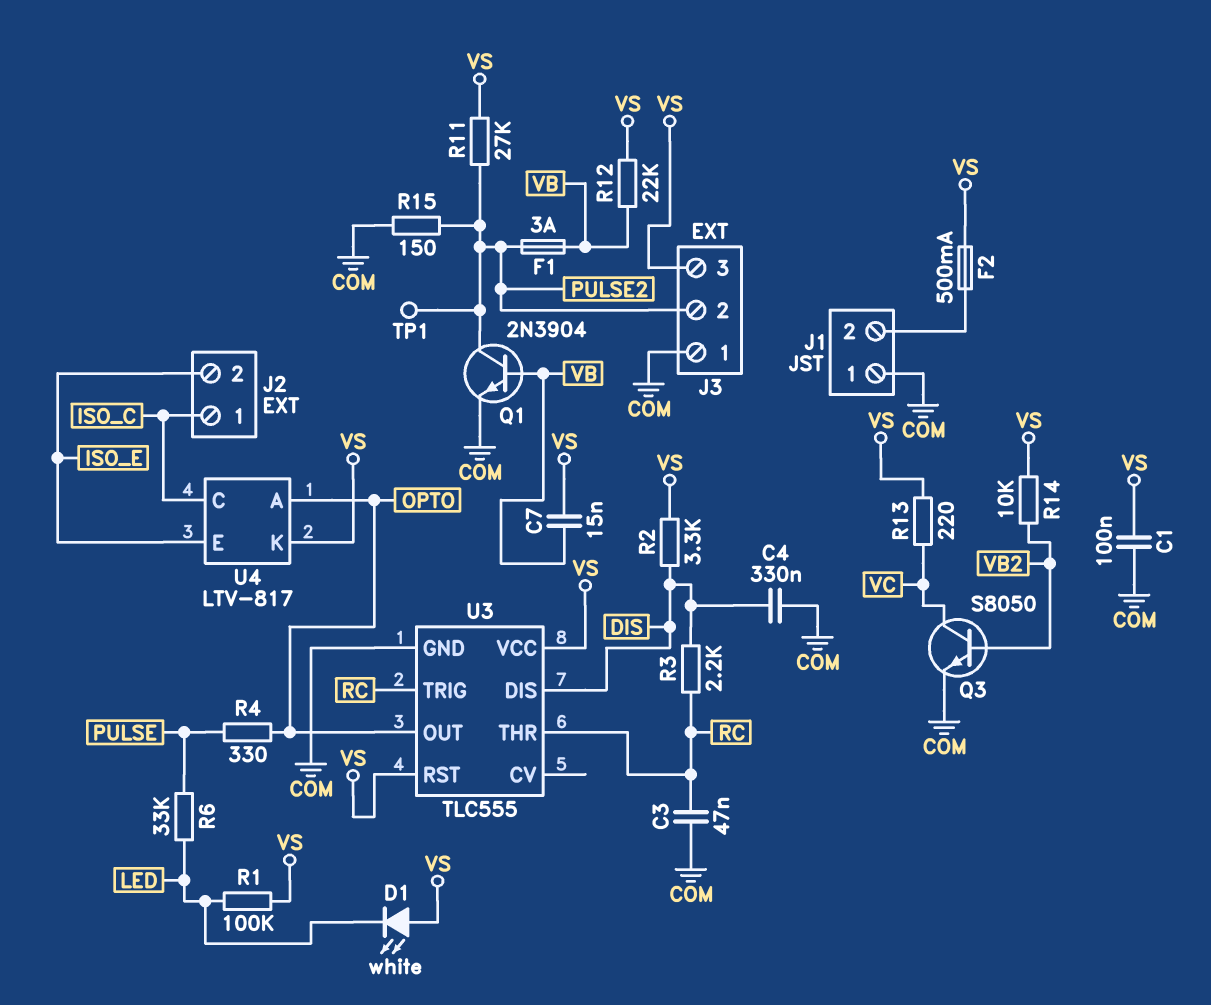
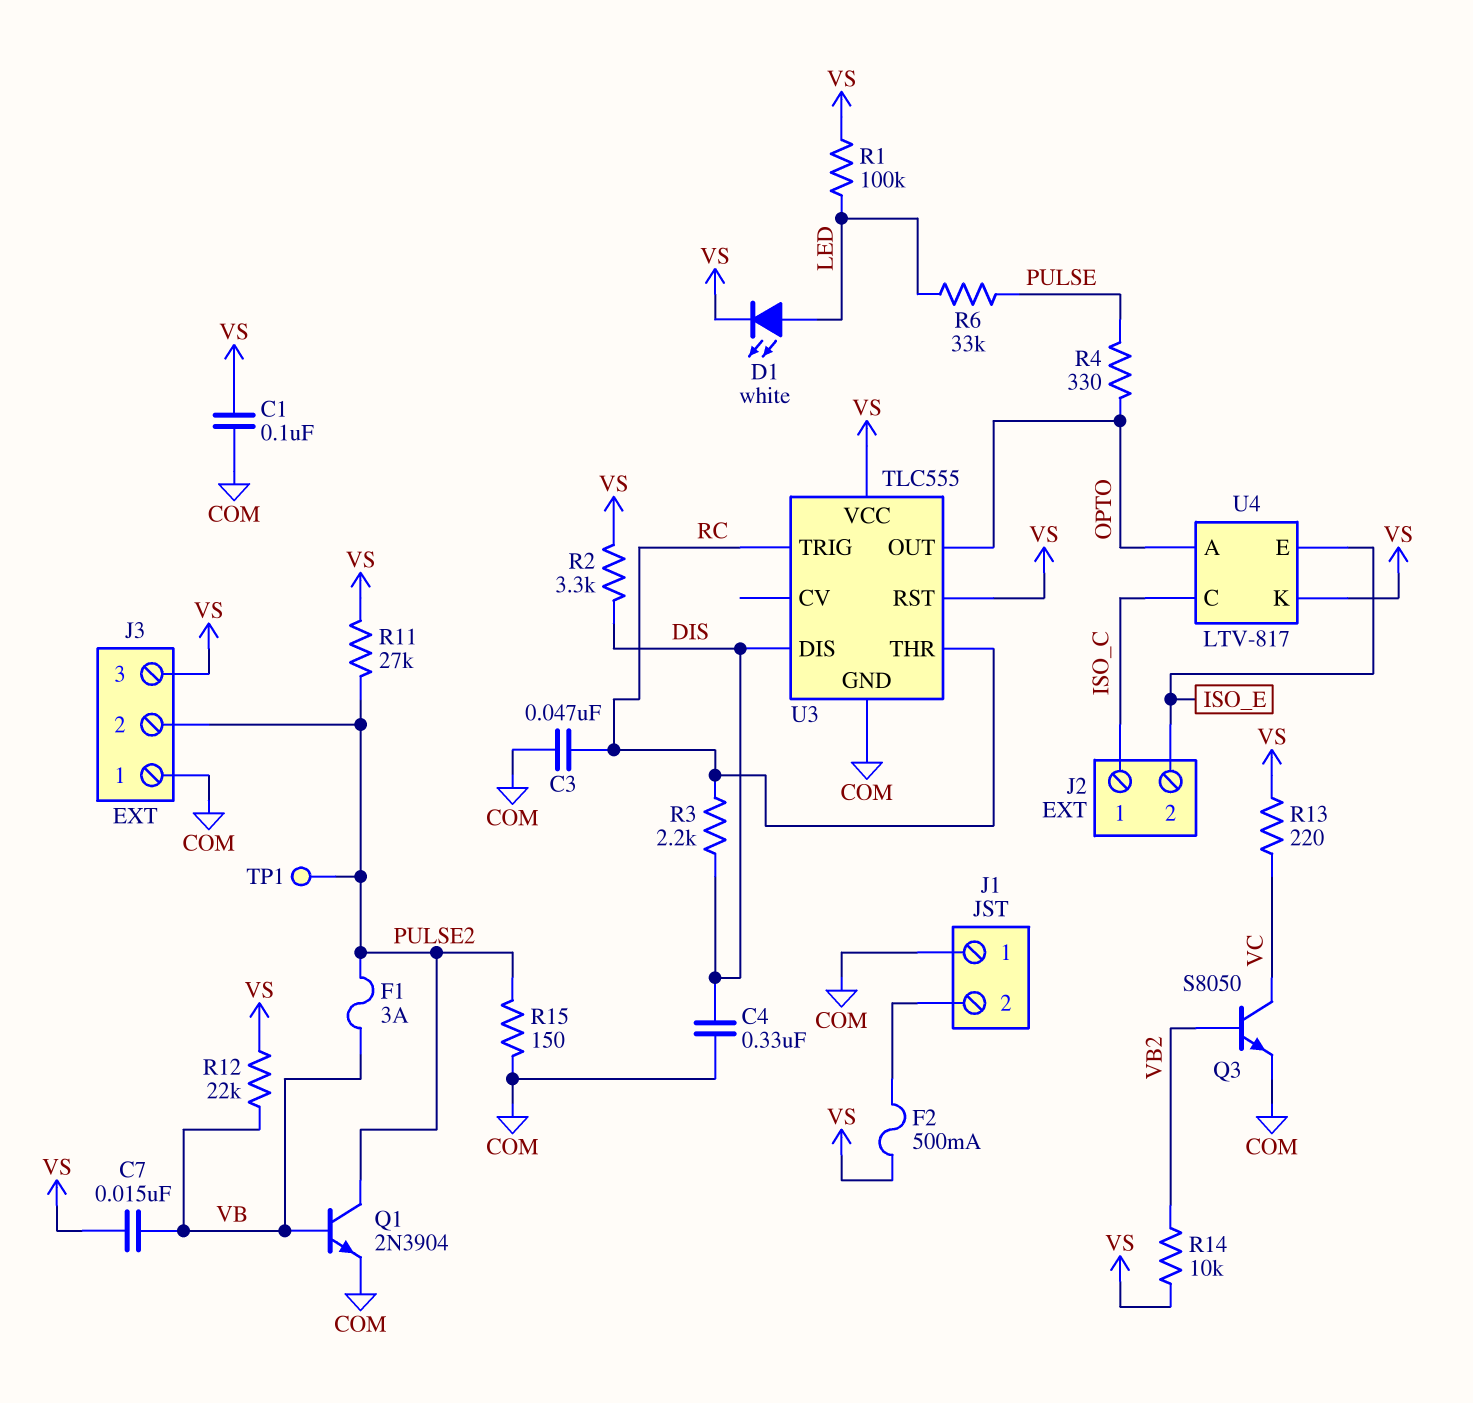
D1: LED white (A VS, K LED) -> LED white (A LED, K VS)

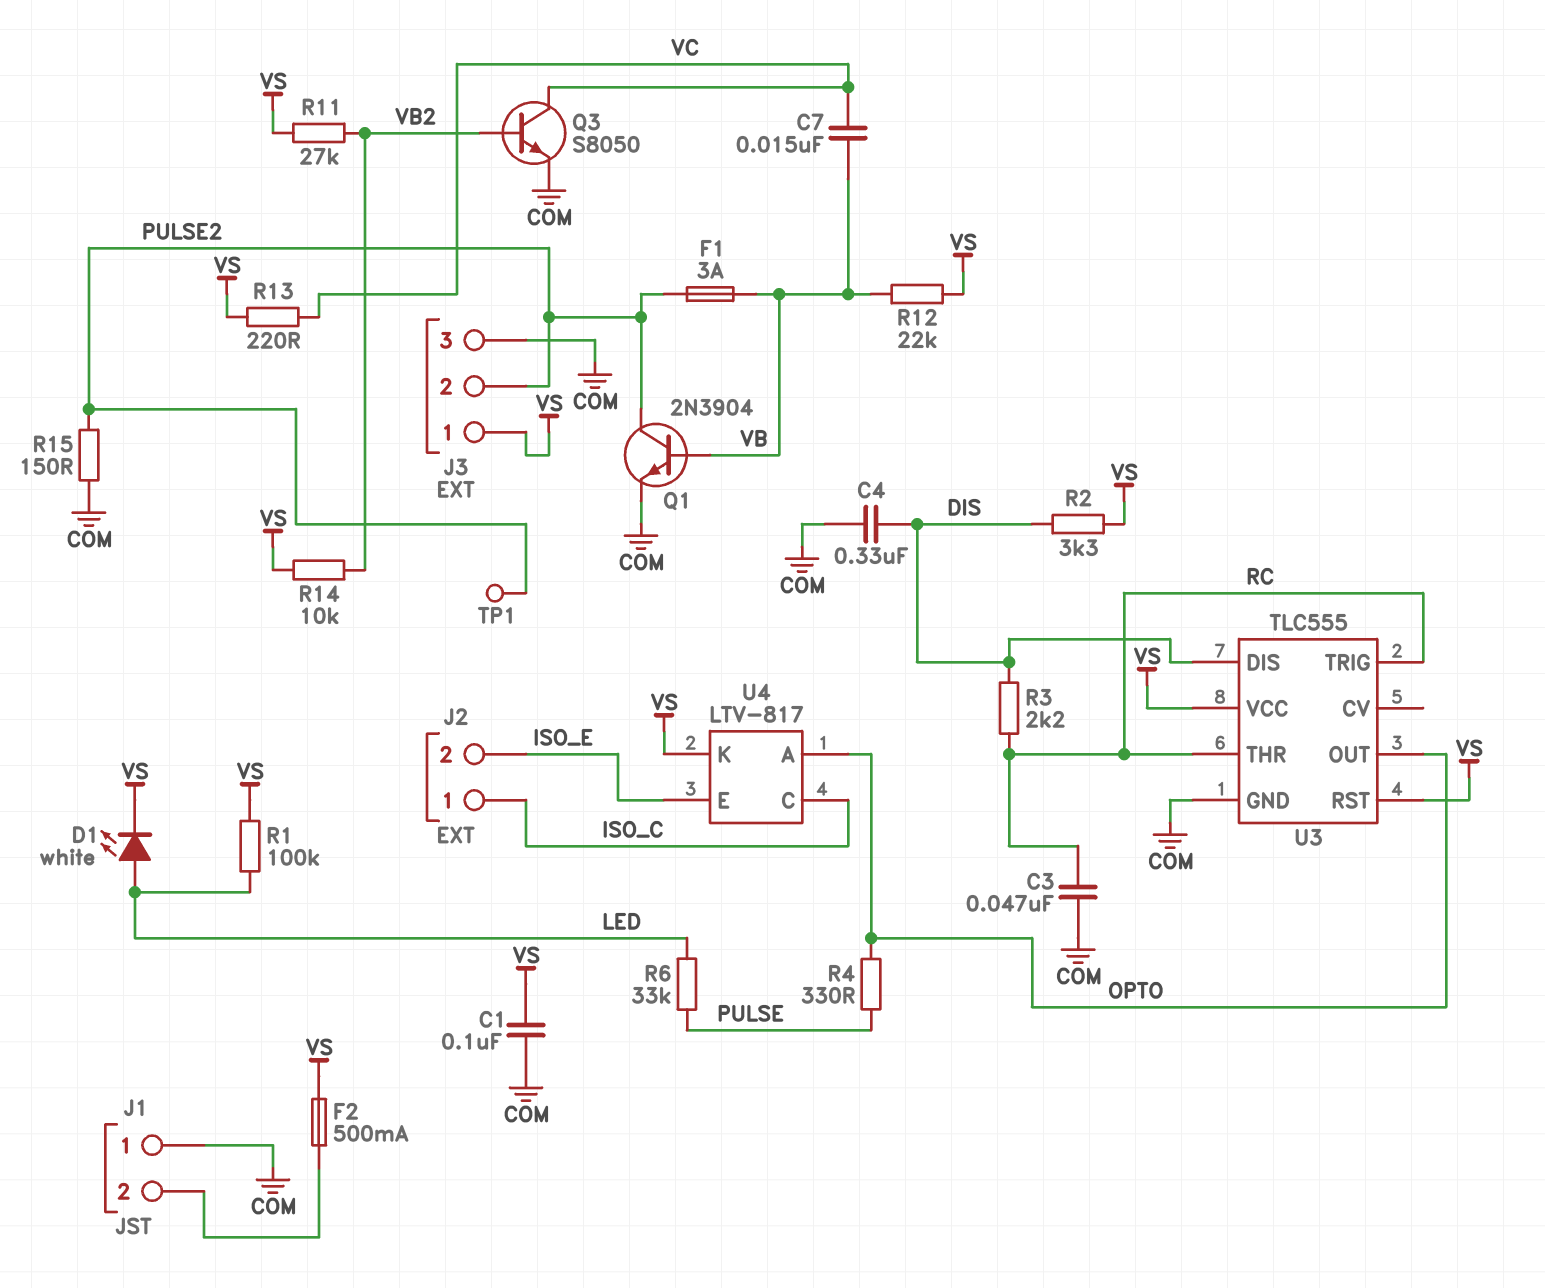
C7: 15nF (VB, VS) -> 15nF (VB, VC)
J3 pin 1: COM -> VS
J3 pin 3: VS -> COM
R11: 27k (PULSE2, VS) -> 27k (VB2, VS)

